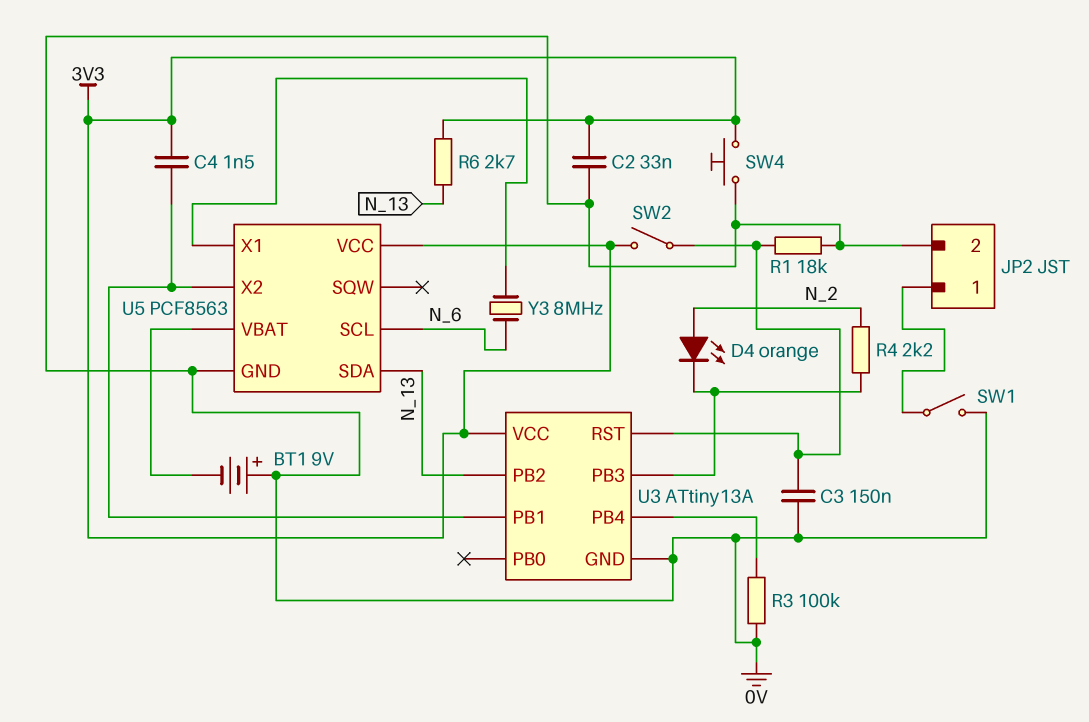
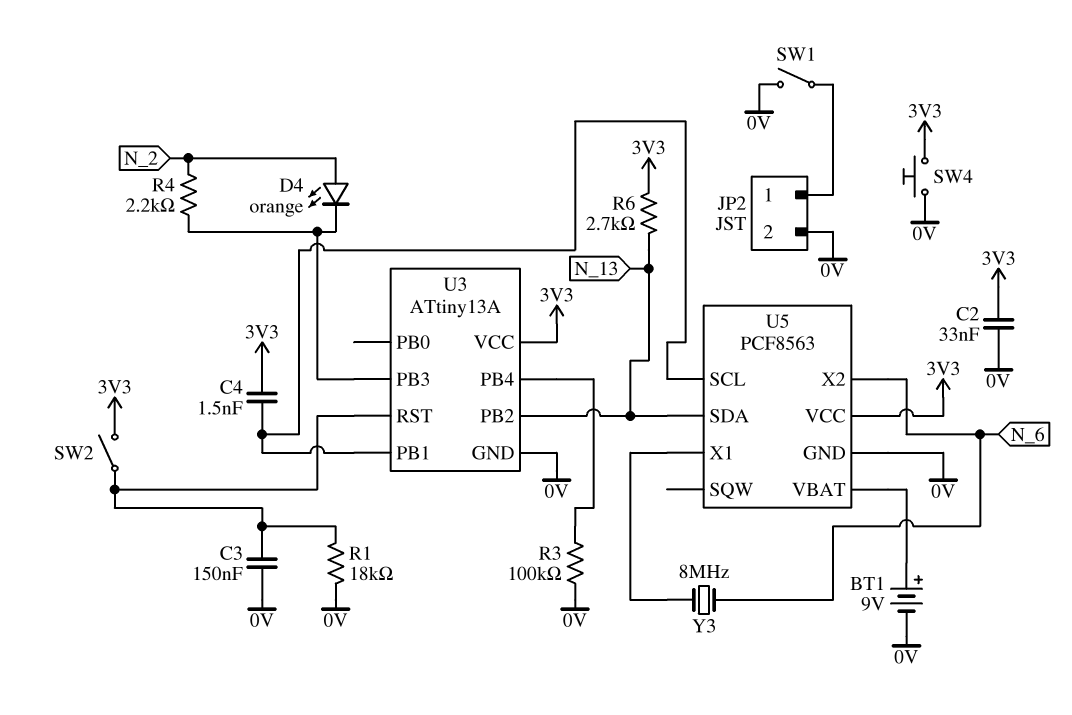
BT1: 9V (plus 0V, minus U5/VBAT) -> 9V (plus U5/VBAT, minus 0V)
U5 pin SCL: N_6 -> U3/PB1
U5 pin X2: U3/PB1 -> N_6

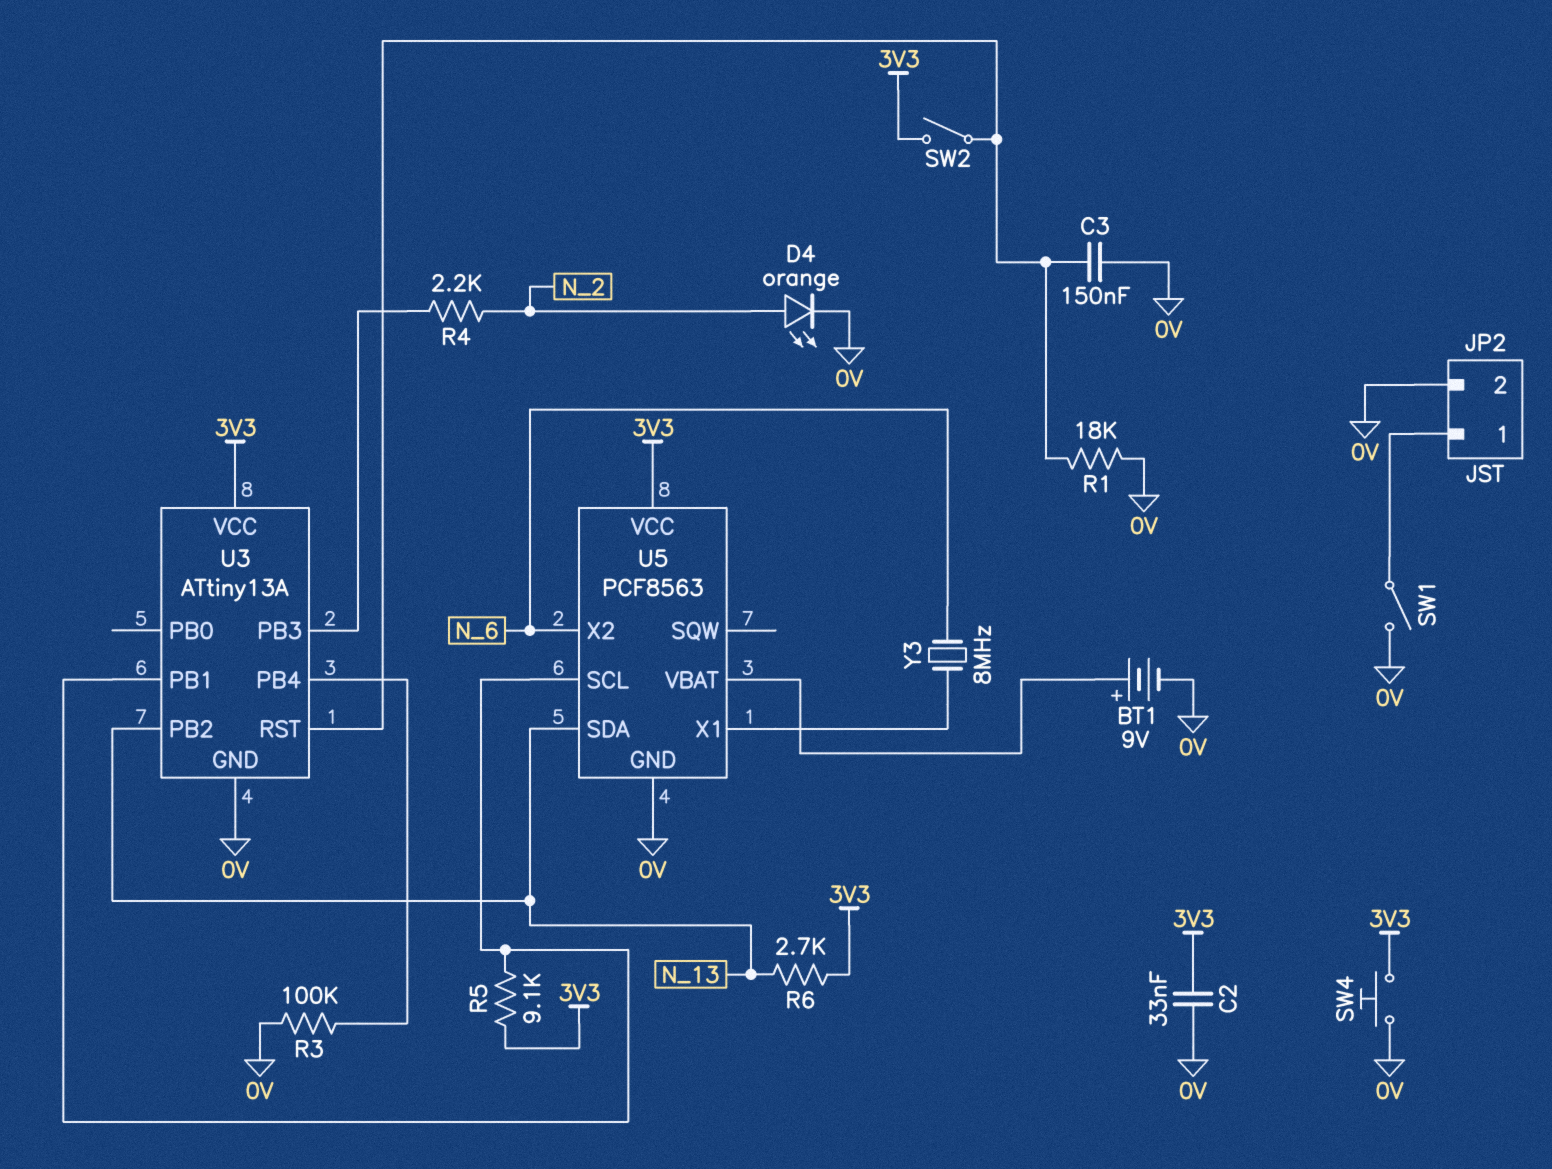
C4: 1.5nF (3V3, U3/PB1) -> none
D4: LED orange (A N_2, K U3/PB3) -> LED orange (A N_2, K 0V)
R5: none -> 9.1k (3V3, U3/PB1)

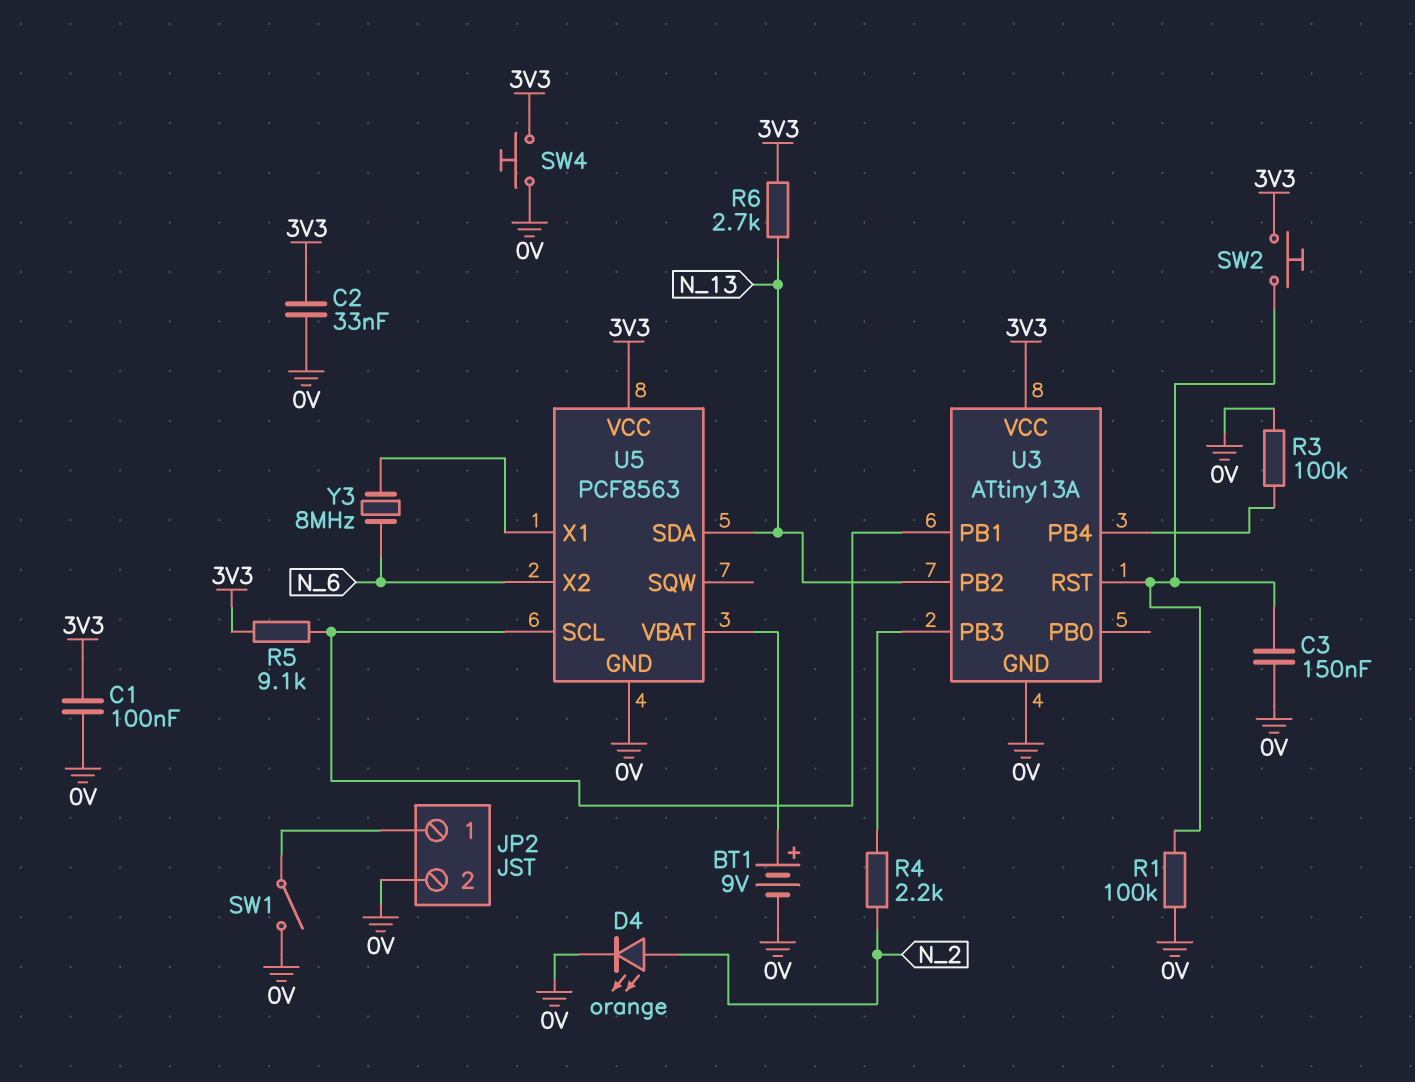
C1: none -> 100nF (0V, 3V3)
R1: 18k (0V, U3/RST) -> 100k (0V, U3/RST)
SW2: switch (3V3, U3/RST) -> button (3V3, U3/RST)

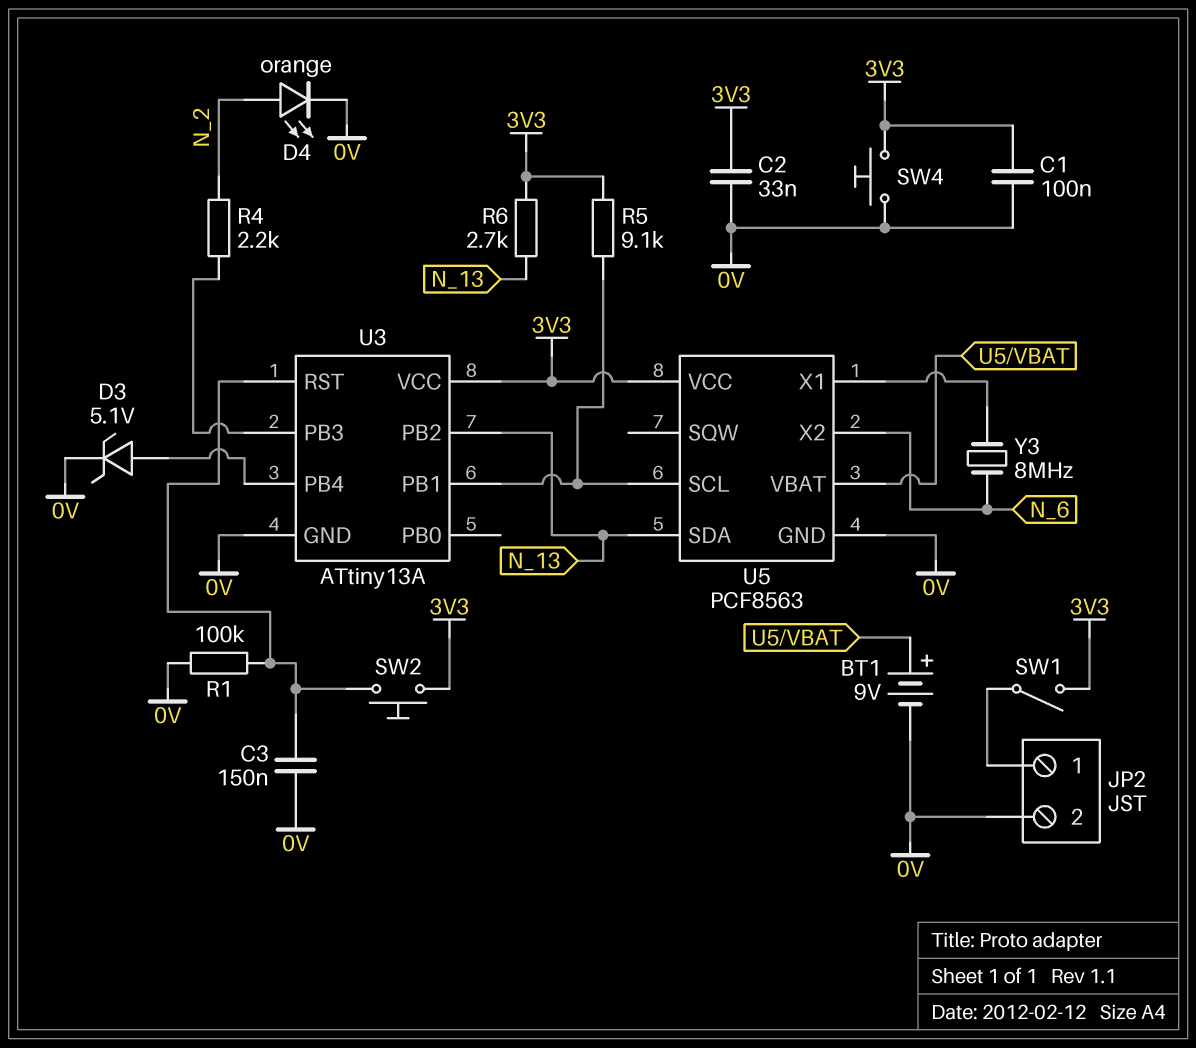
D3: none -> zener 5.1V (A U3/PB4, K 0V)
R3: 100k (0V, U3/PB4) -> none
SW1: switch (0V, JP2/1) -> switch (3V3, JP2/1)

